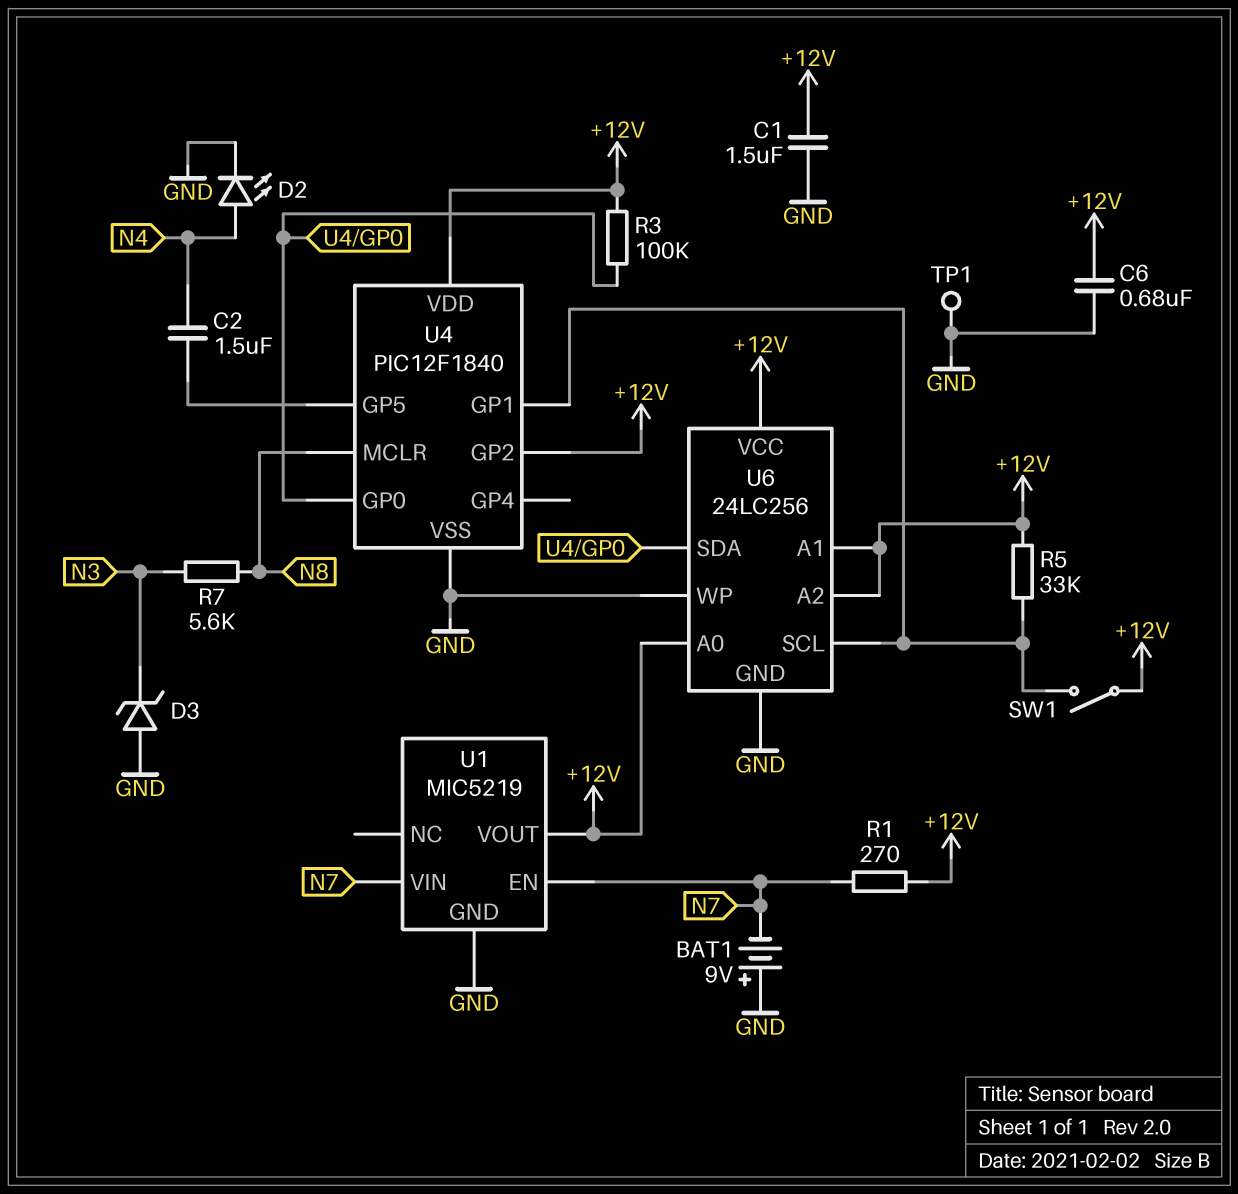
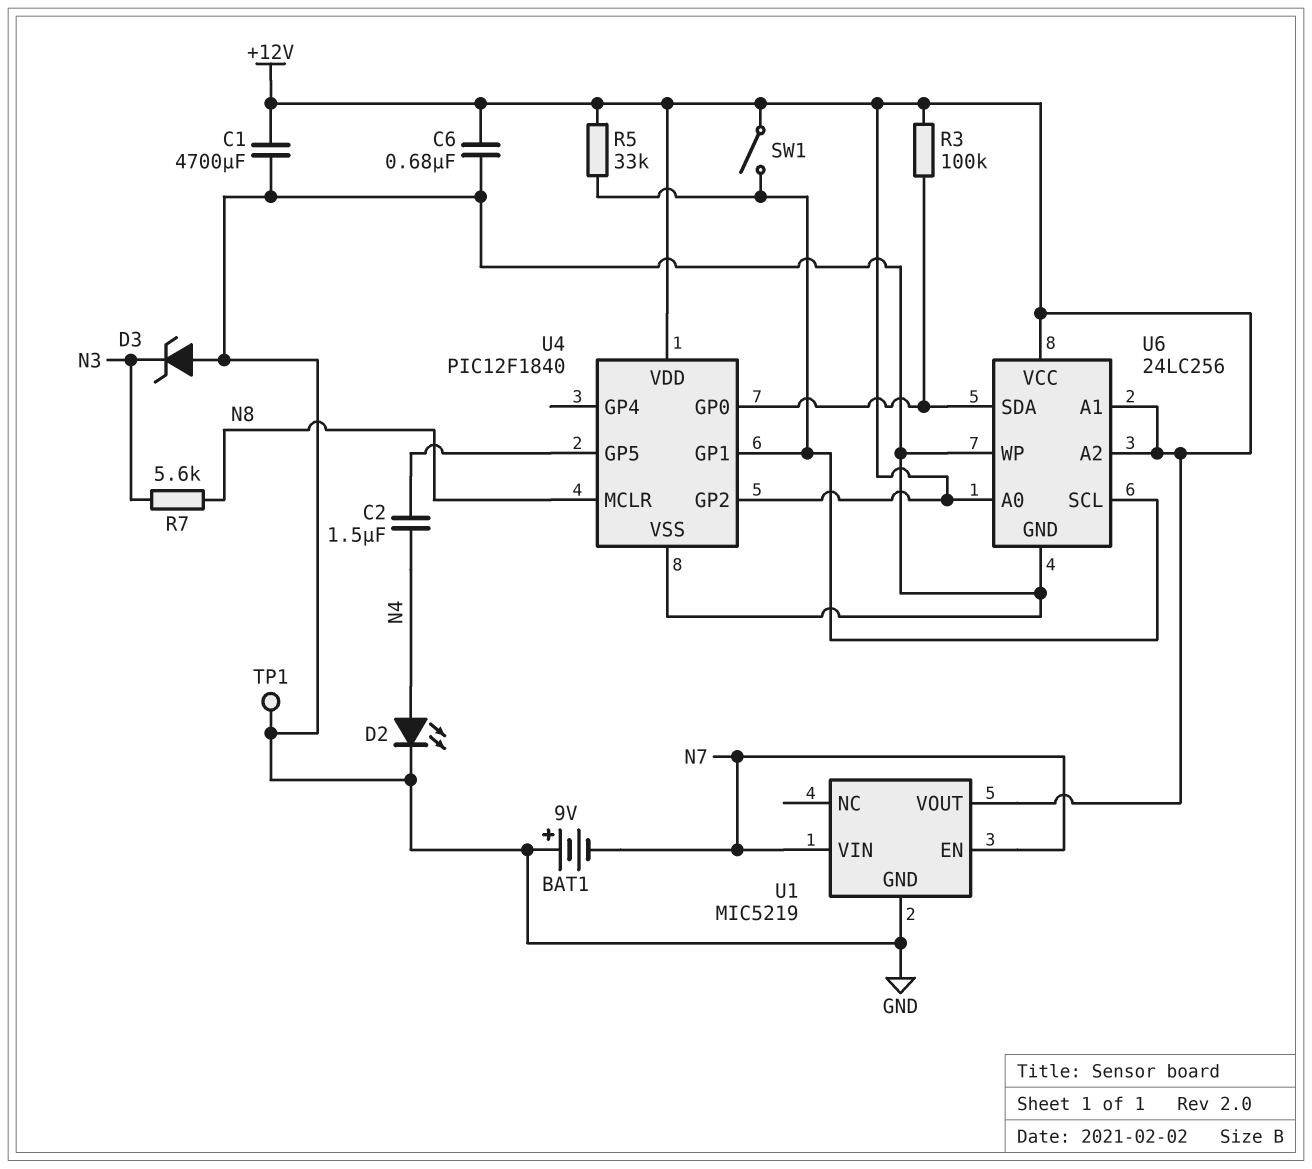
C1: 1.5uF (+12V, GND) -> 4700uF (+12V, GND)
R1: 270 (+12V, N7) -> none

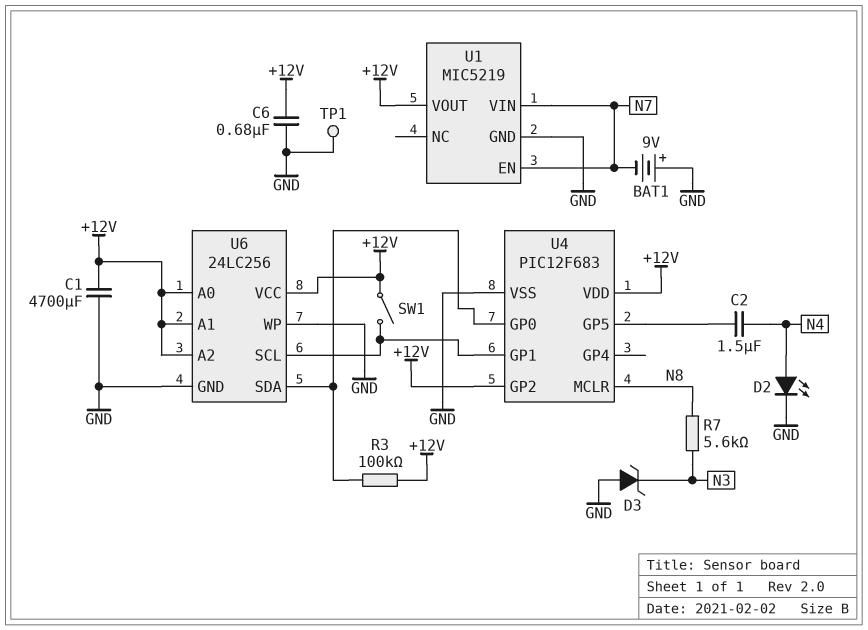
R5: 33k (+12V, U4/GP1) -> none
U4: PIC12F1840 -> PIC12F683

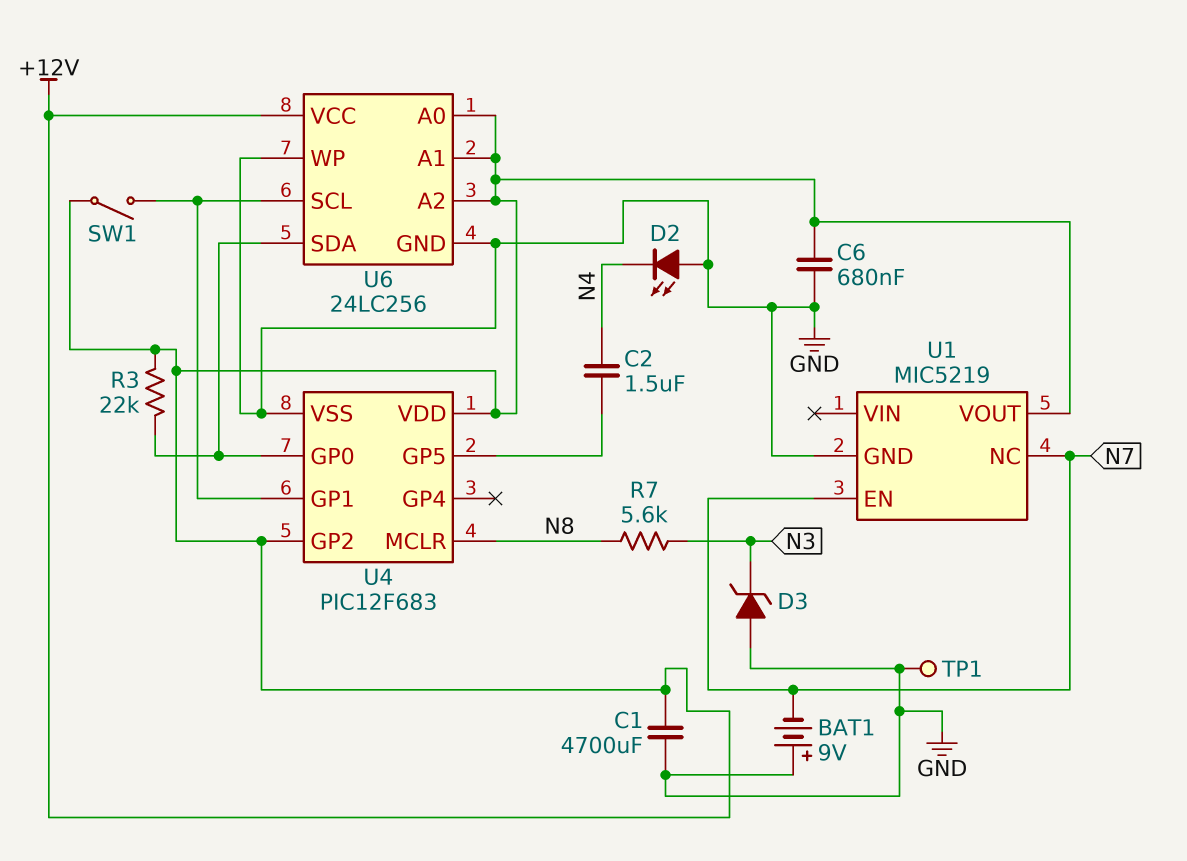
D2: LED (A N4, K GND) -> LED (A GND, K N4)
R3: 100k (+12V, U4/GP0) -> 22k (+12V, U4/GP0)
U1 pin NC: none -> N7
U1 pin VIN: N7 -> none

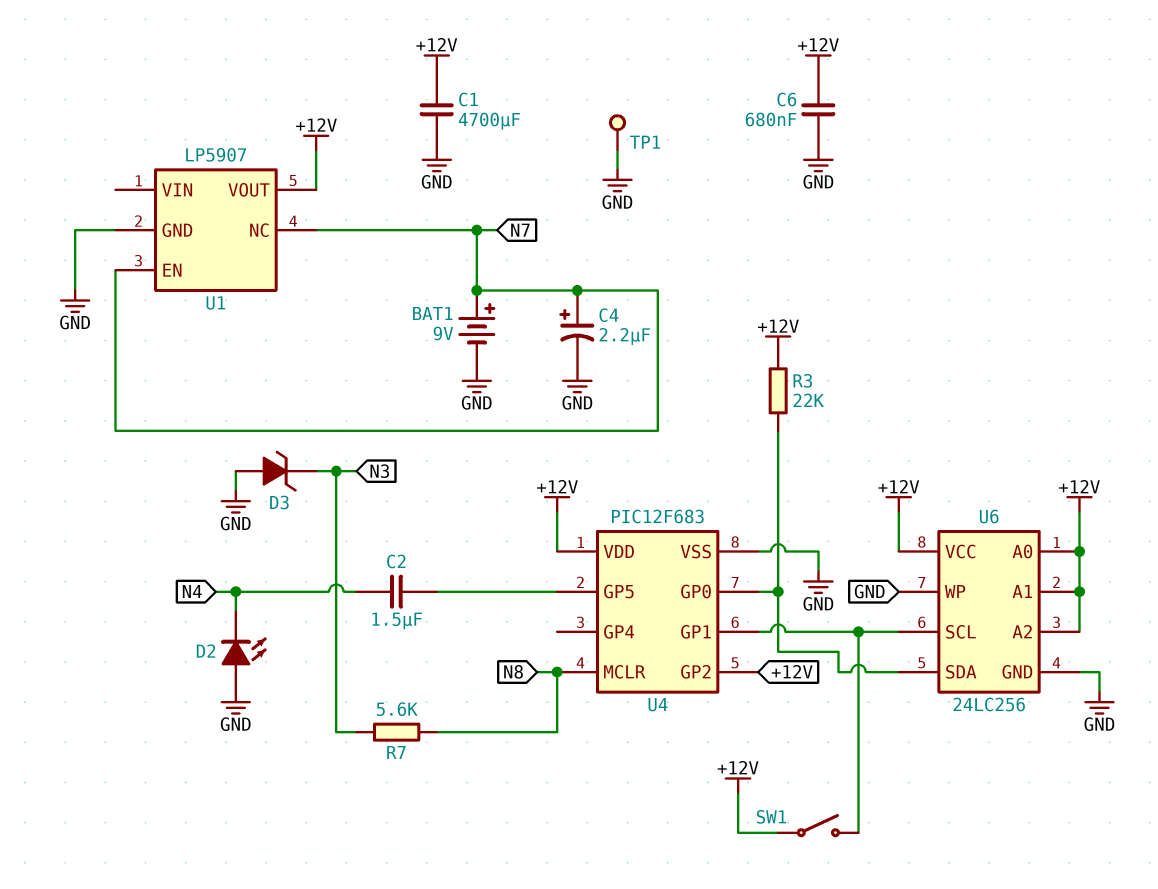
BAT1: 9V (plus GND, minus N7) -> 9V (plus N7, minus GND)
C4: none -> 2.2uF (plus N7, minus GND)
U1: MIC5219 -> LP5907

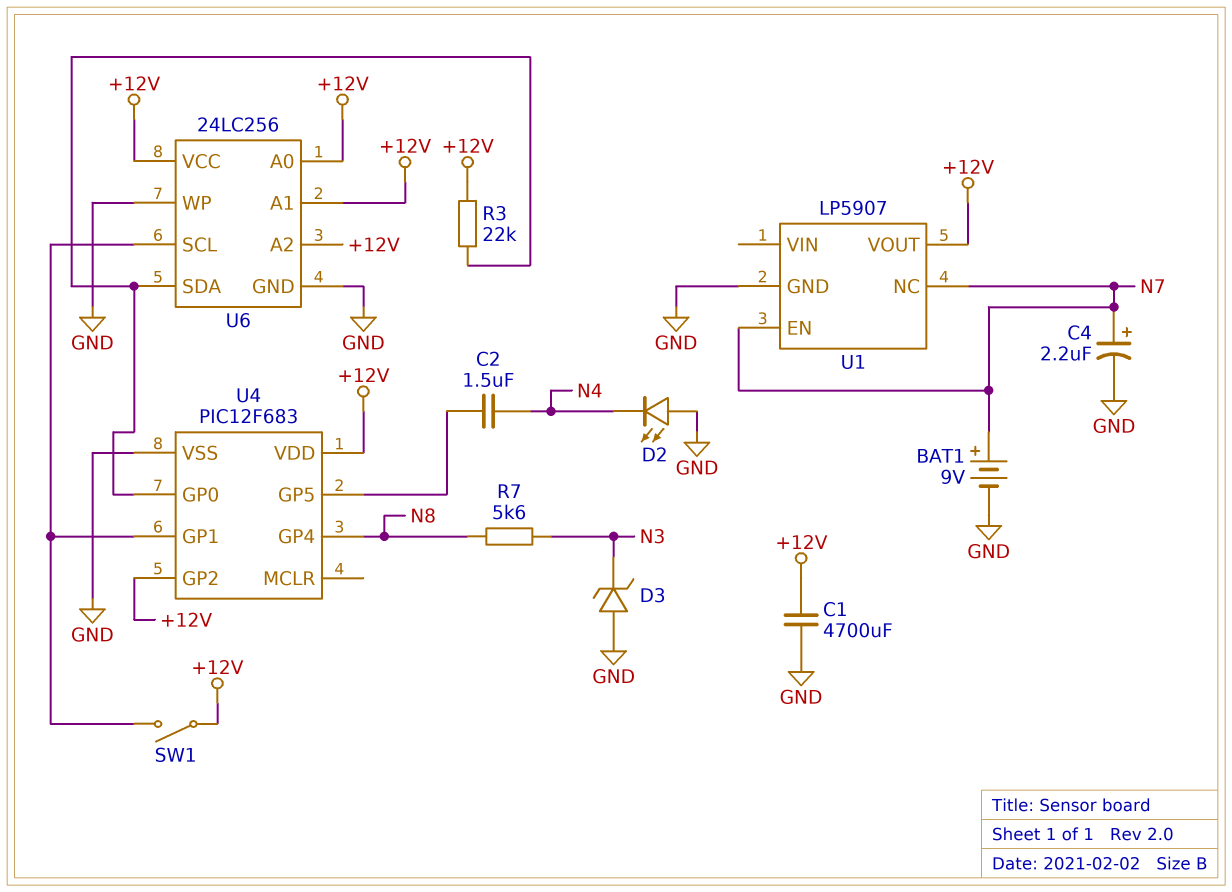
C6: 680nF (+12V, GND) -> none
TP1: test point (GND) -> none
U4 pin GP4: none -> N8
U4 pin MCLR: N8 -> none

